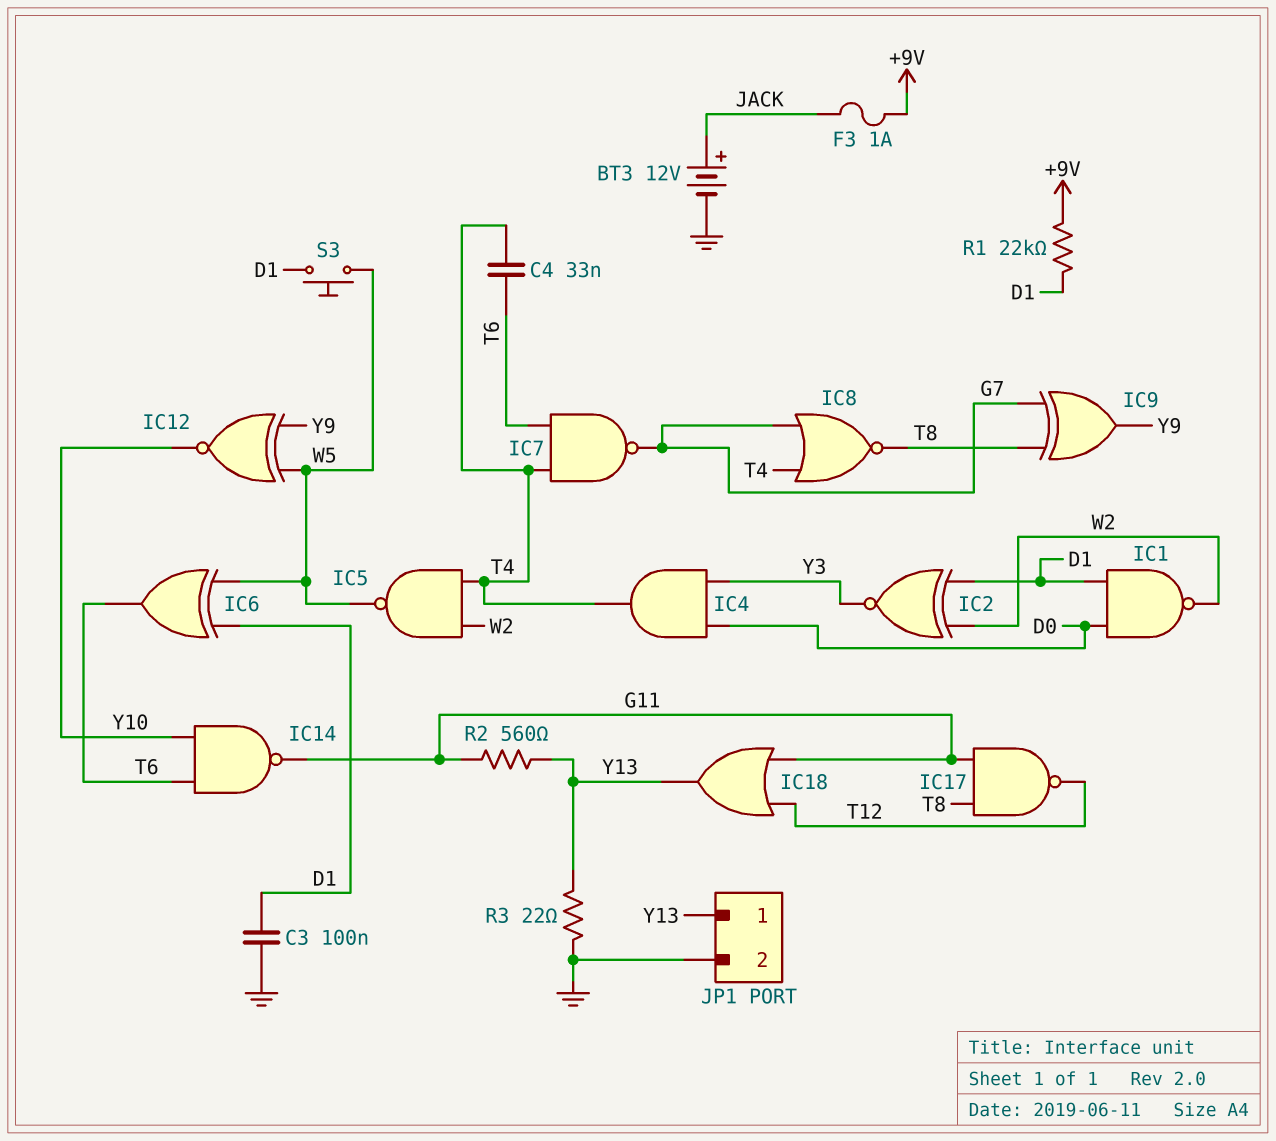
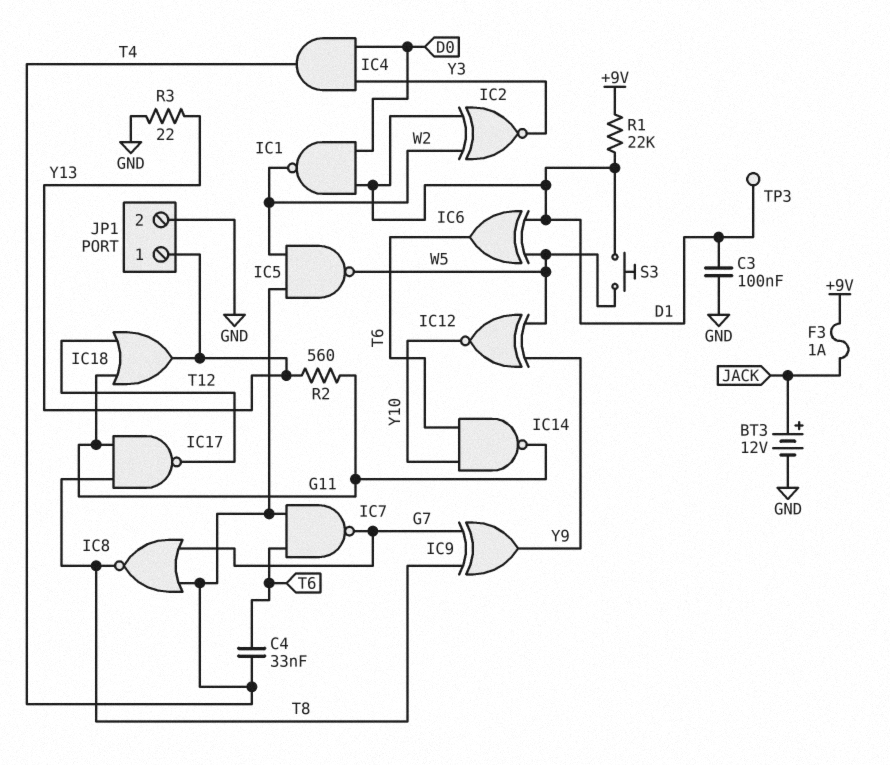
TP3: none -> test point (D1)

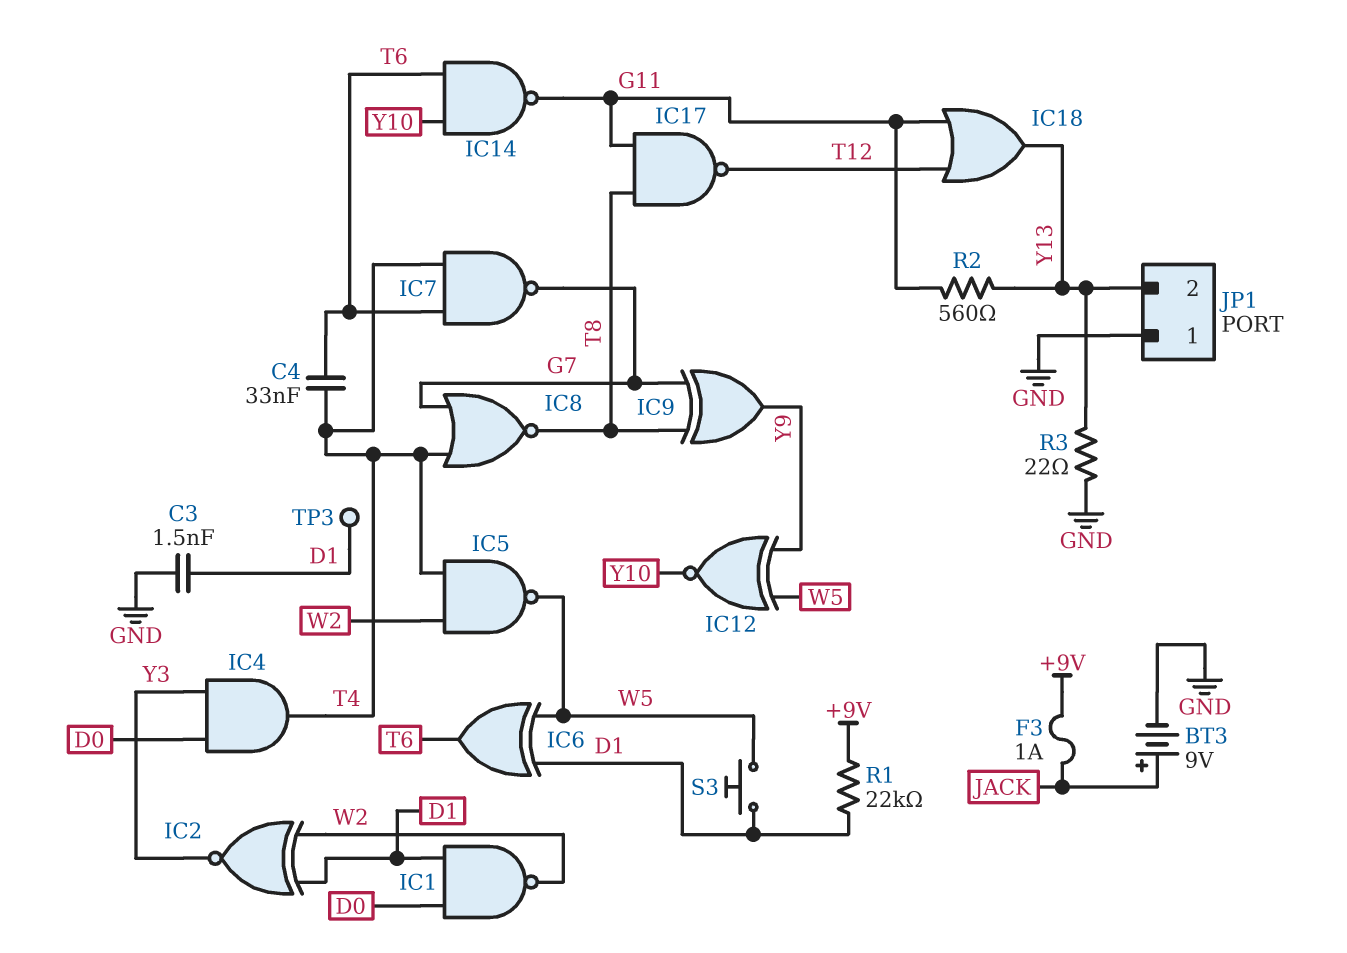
BT3: 12V (plus JACK, minus GND) -> 9V (plus JACK, minus GND)
C3: 100nF (D1, GND) -> 1.5nF (D1, GND)
JP1 pin 1: Y13 -> GND
JP1 pin 2: GND -> Y13

